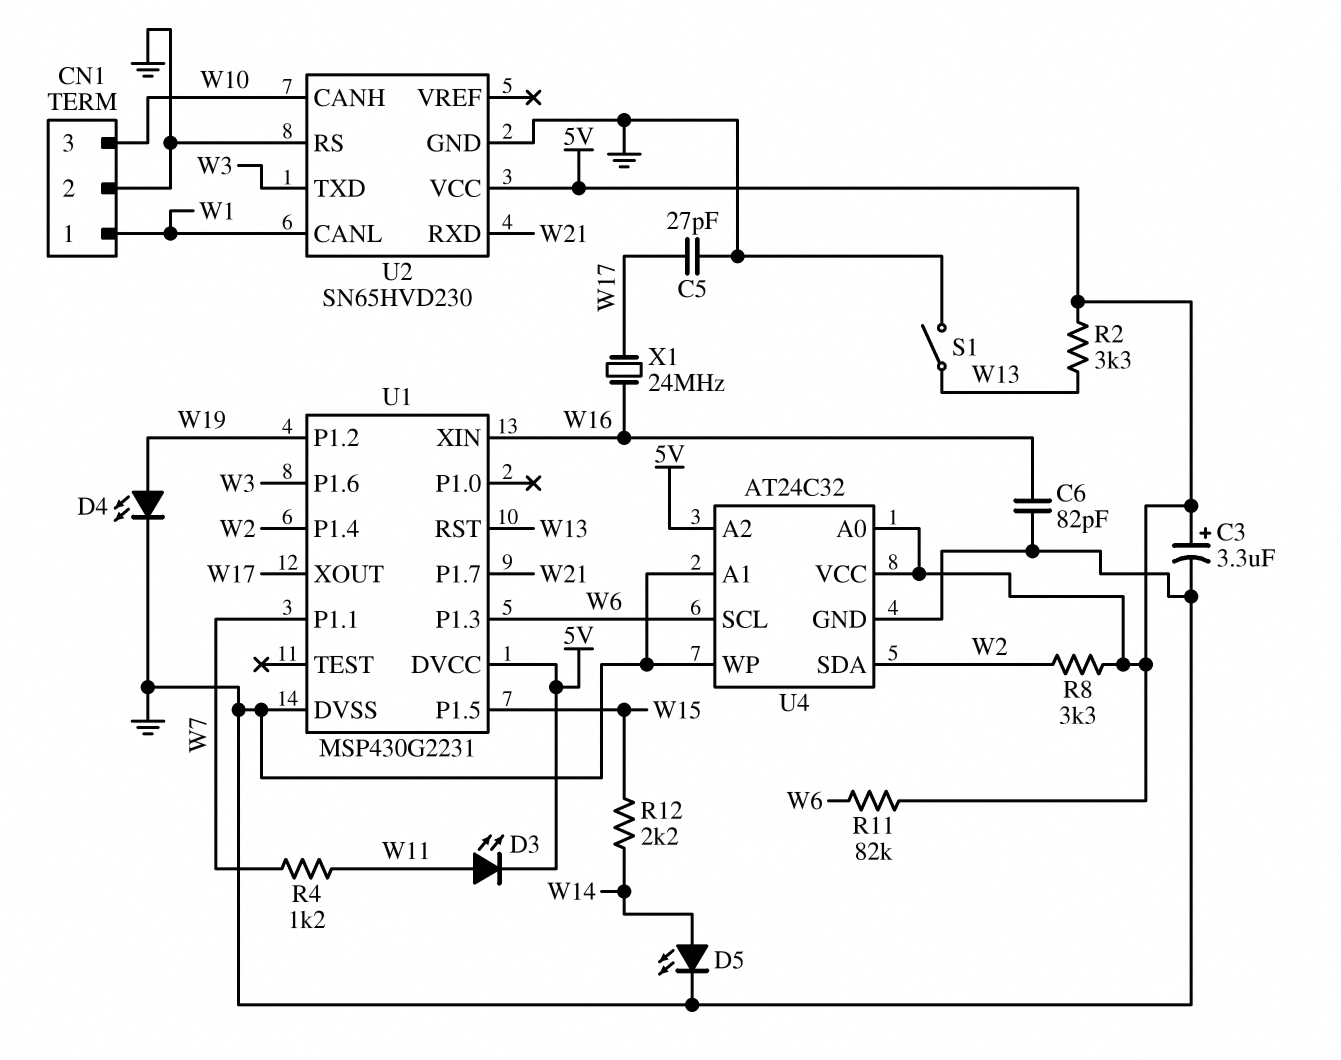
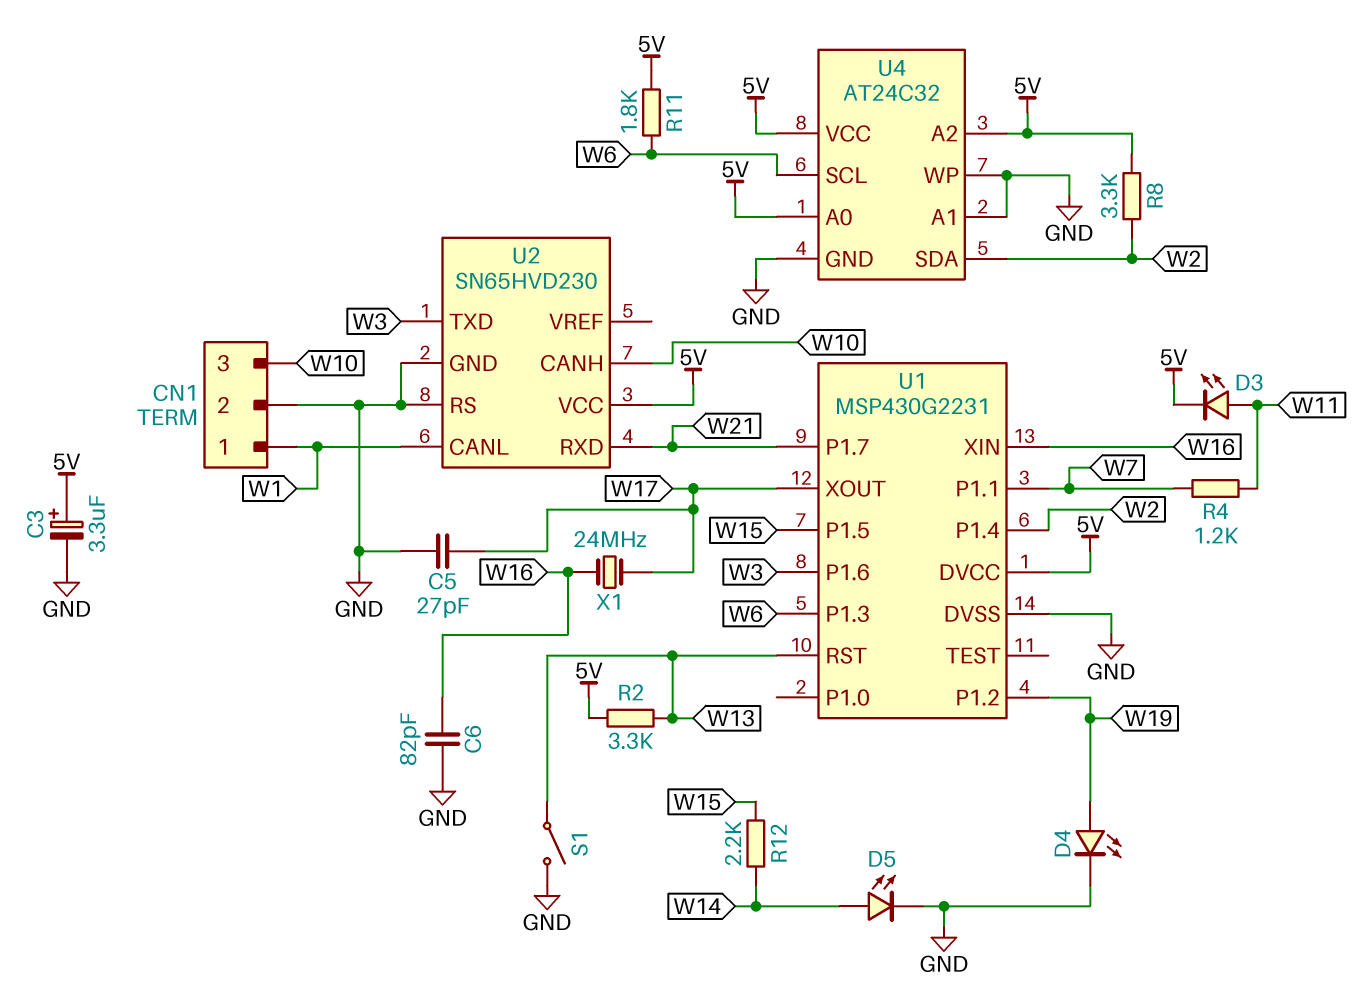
R11: 82k (5V, W6) -> 1.8k (5V, W6)

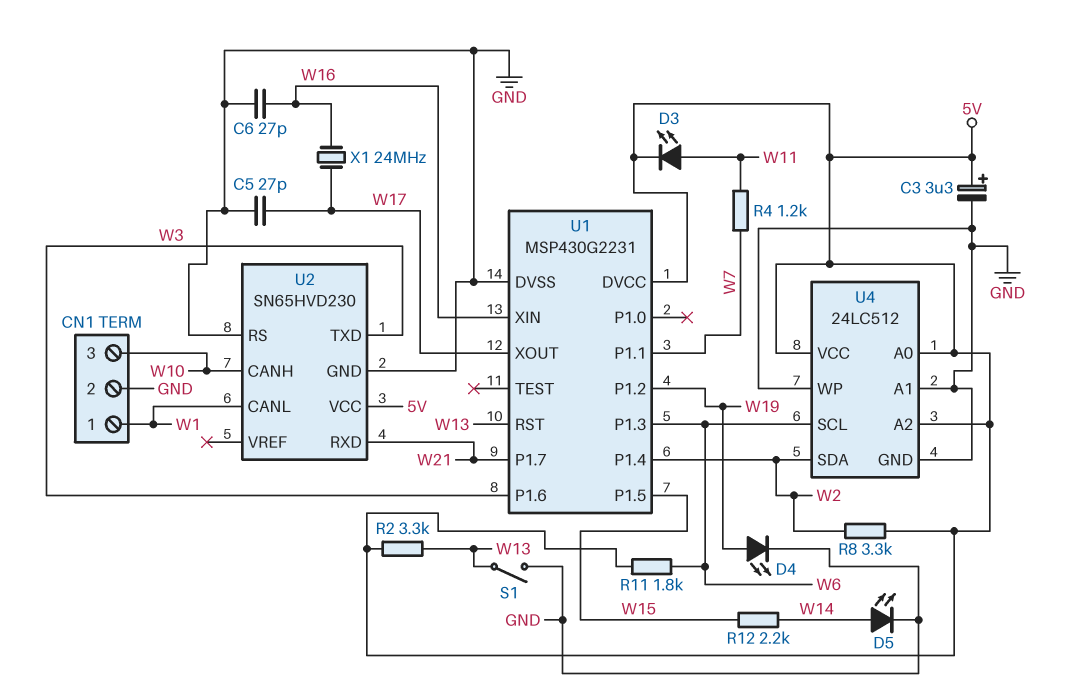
C6: 82pF (GND, W16) -> 27pF (GND, W16)
U4: AT24C32 -> 24LC512

